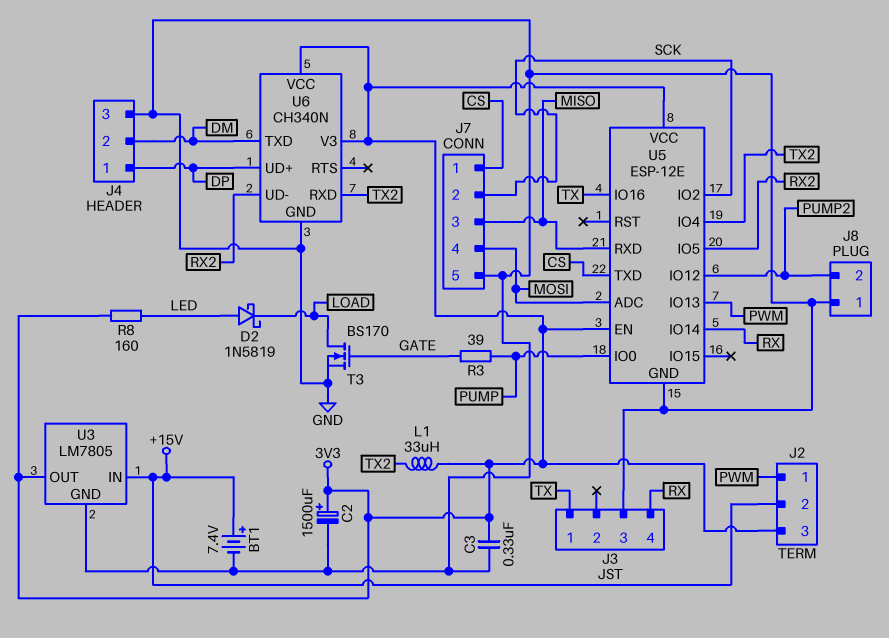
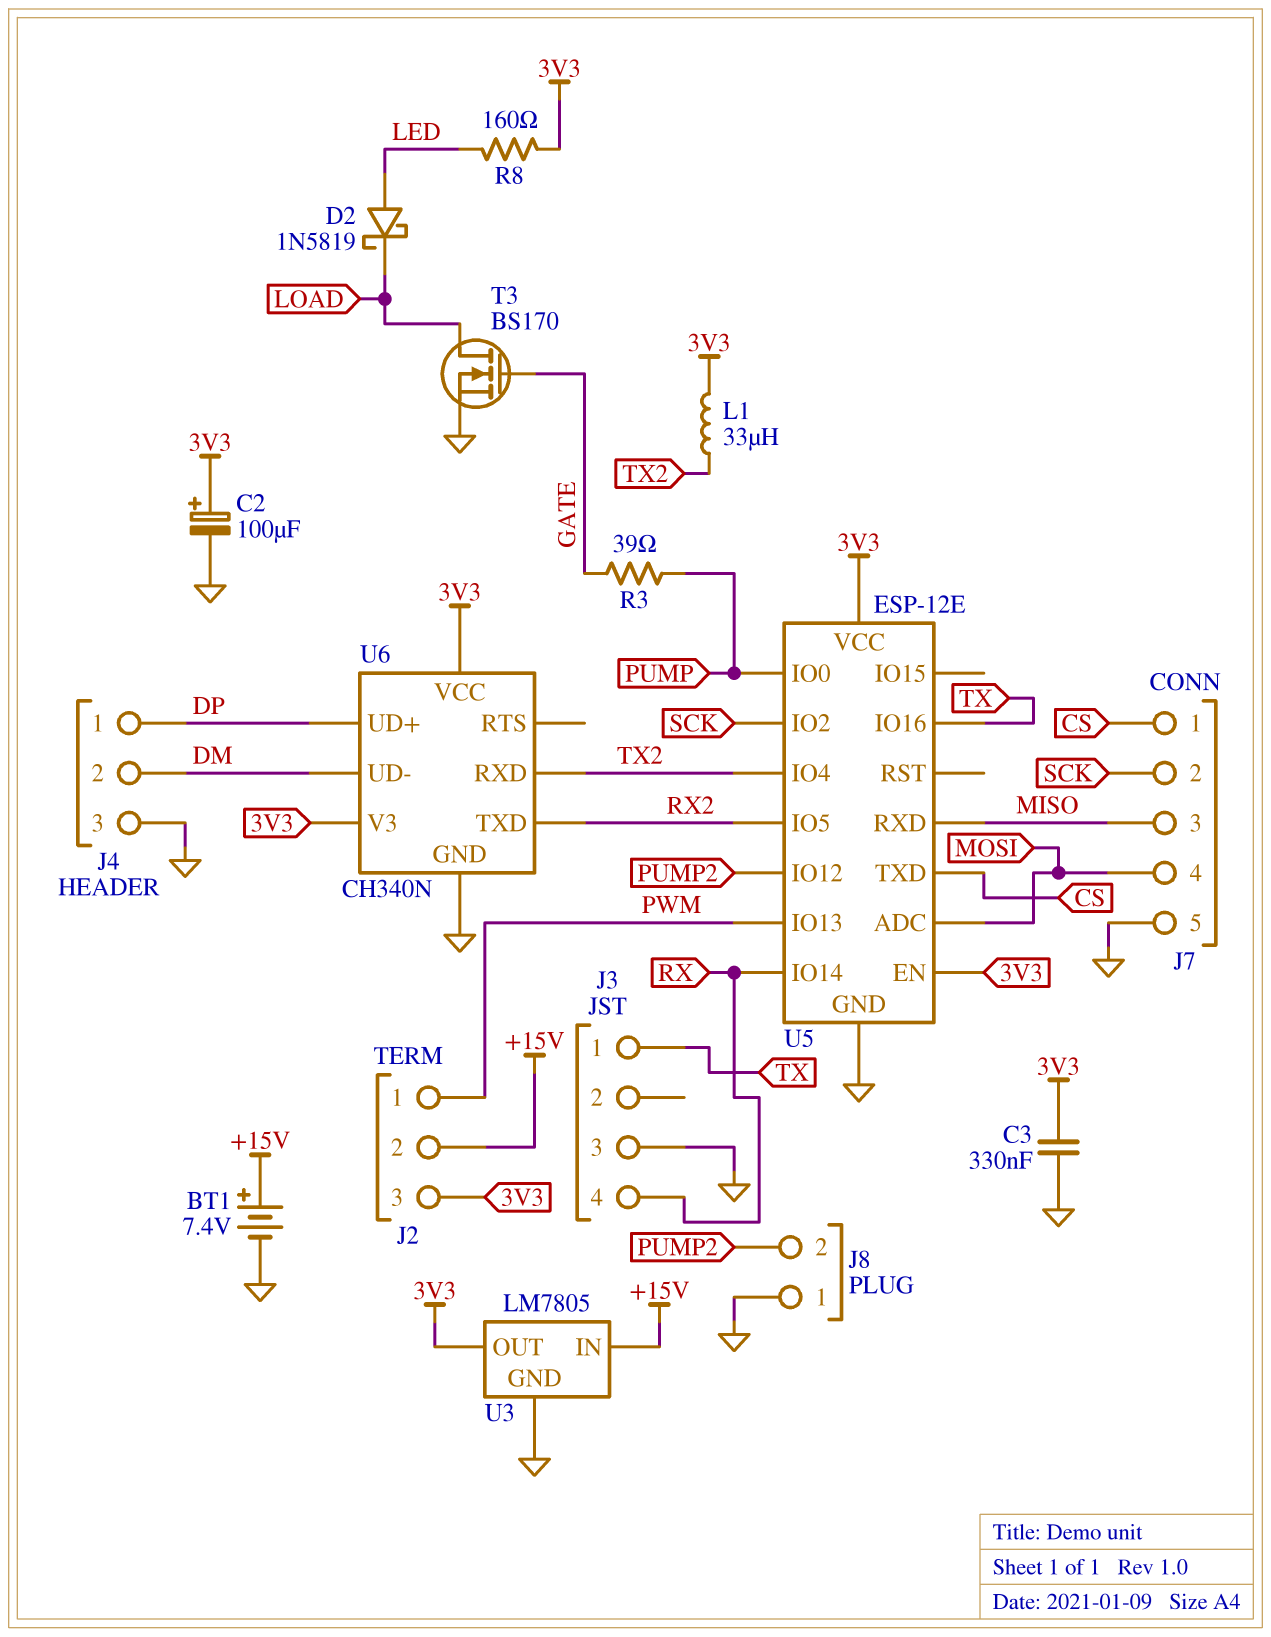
C2: 1500uF (plus 3V3, minus GND) -> 100uF (plus 3V3, minus GND)
U6 pin TXD: DM -> RX2
U6 pin UD-: RX2 -> DM

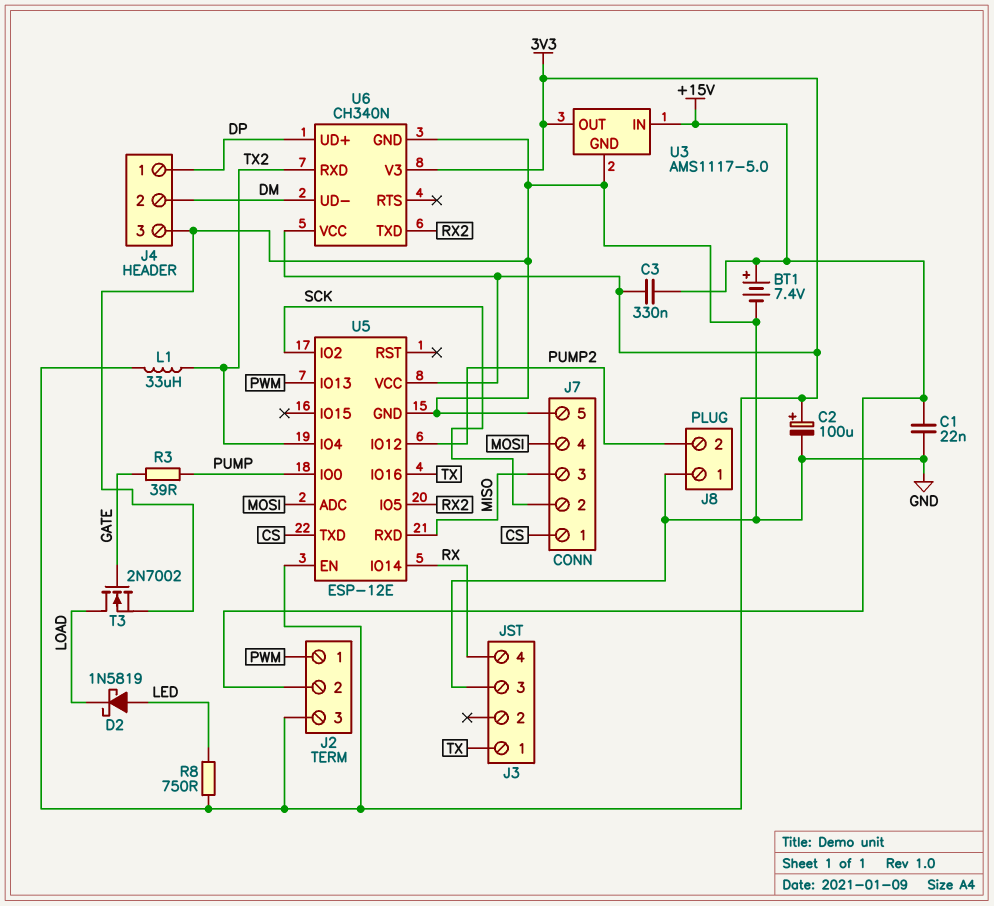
C1: none -> 22nF (+15V, GND)
C3: 330nF (3V3, GND) -> 330nF (+15V, 3V3)
R8: 160 (3V3, LED) -> 750 (3V3, LED)
T3: NMOS BS170 (G GATE, D LOAD, S GND) -> NMOS 2N7002 (G GATE, D LOAD, S GND)
U3: LM7805 -> AMS1117-5.0

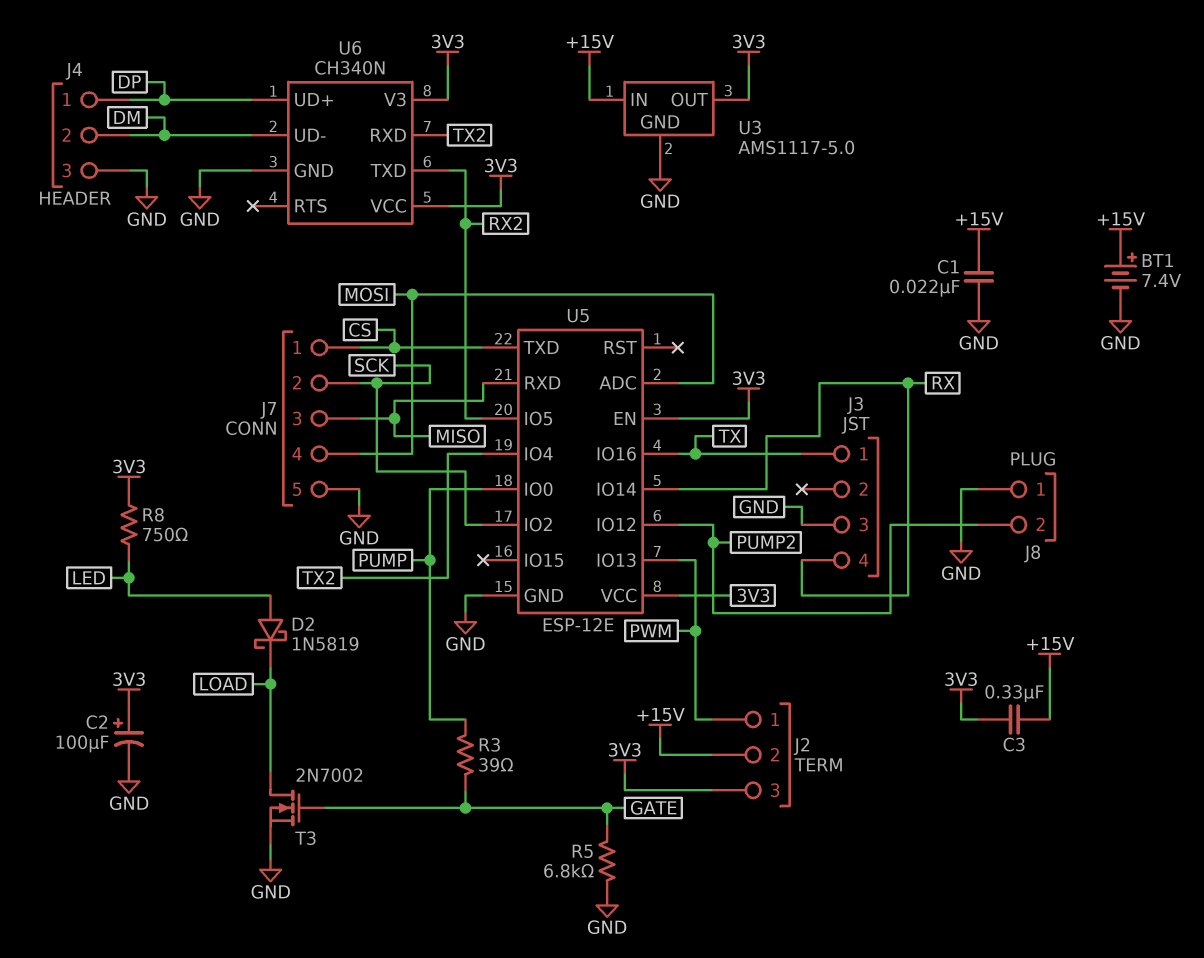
L1: 33uH (3V3, TX2) -> none
R5: none -> 6.8k (GATE, GND)

